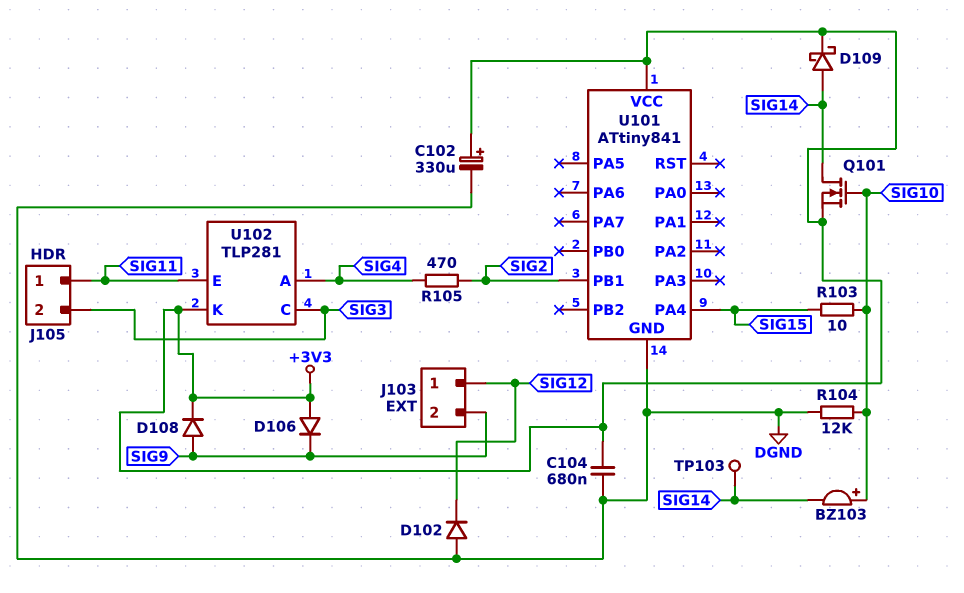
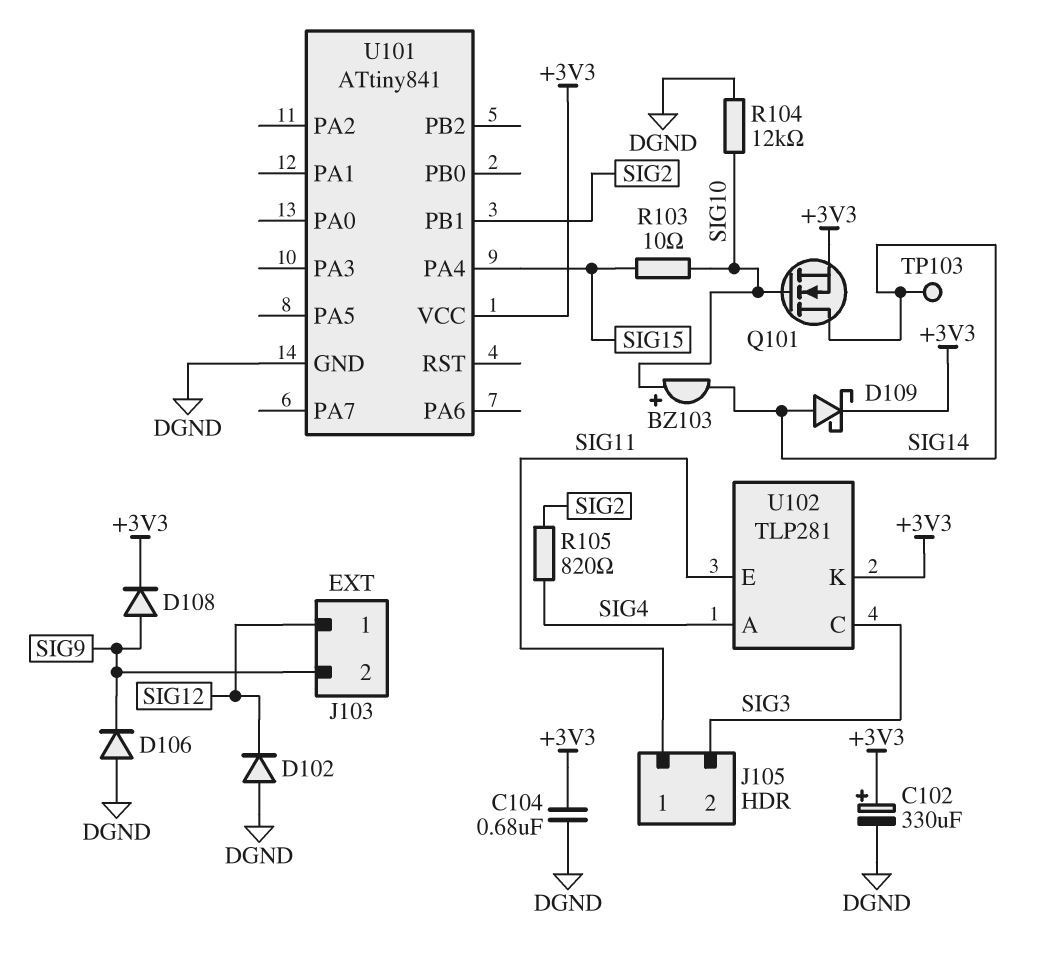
D106: diode (A +3V3, K SIG9) -> diode (A DGND, K SIG9)
R105: 470 (SIG2, SIG4) -> 820 (SIG2, SIG4)

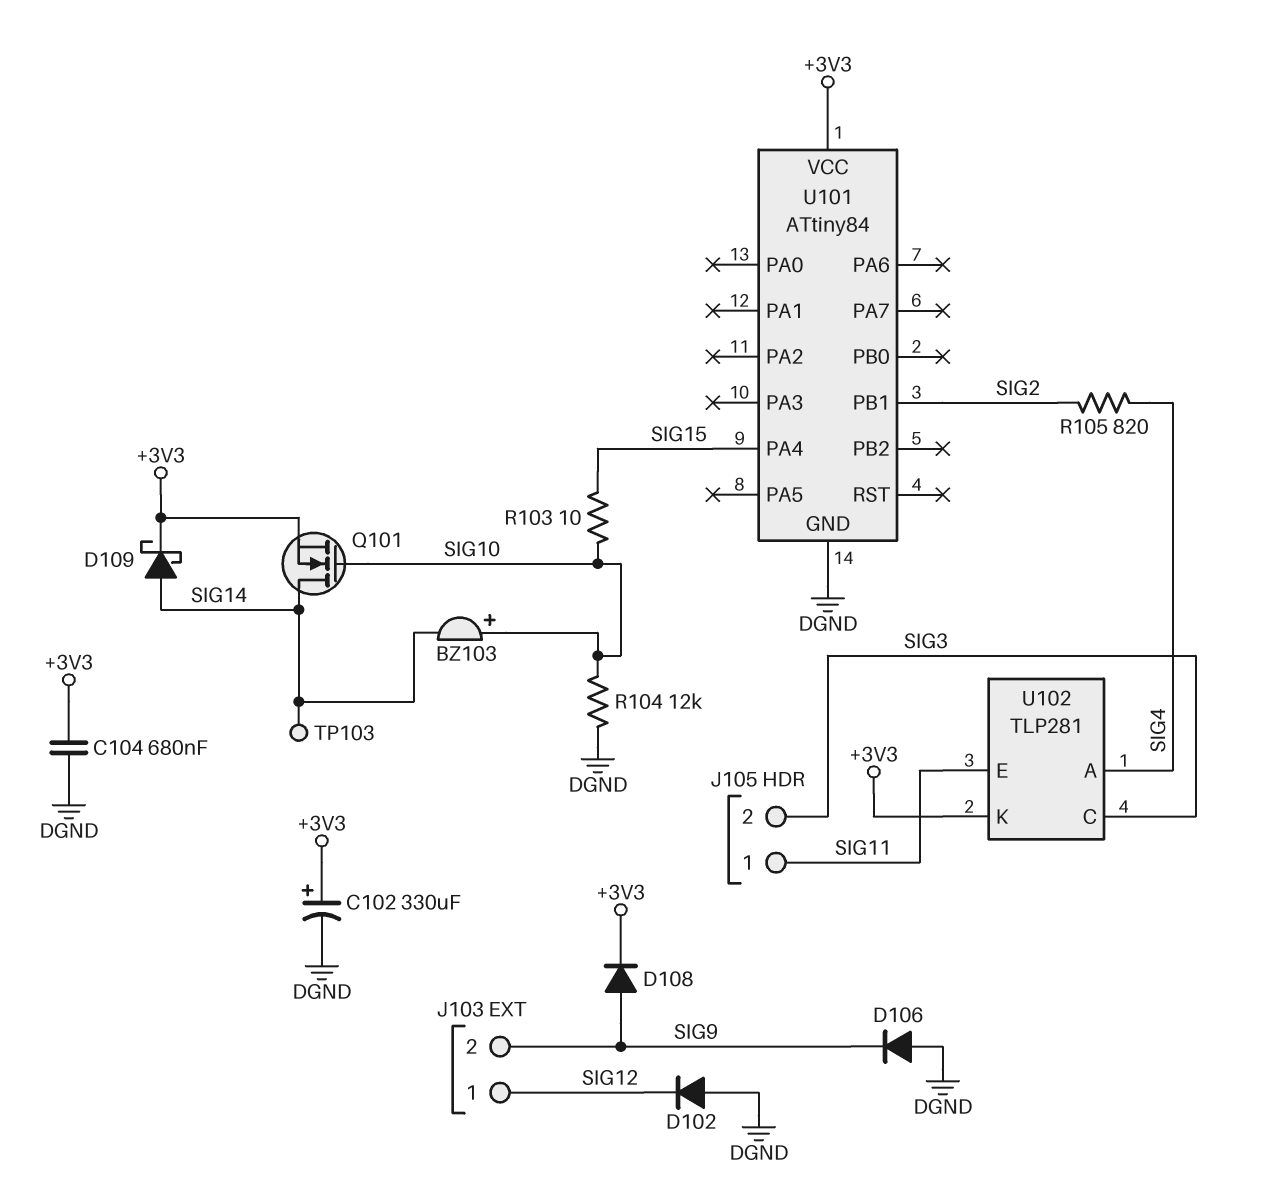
U101: ATtiny841 -> ATtiny84

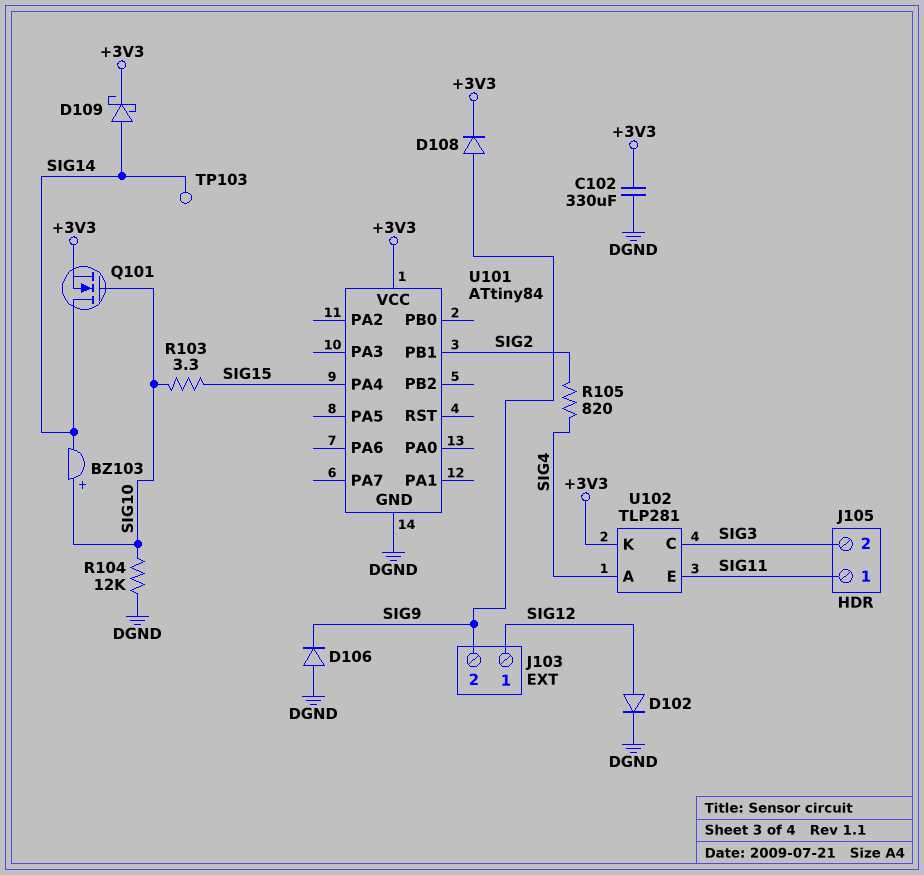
C102: 330uF (plus +3V3, minus DGND) -> 330uF (+3V3, DGND)
C104: 680nF (+3V3, DGND) -> none
D102: diode (A DGND, K SIG12) -> diode (A SIG12, K DGND)
R103: 10 (SIG10, SIG15) -> 3.3 (SIG10, SIG15)

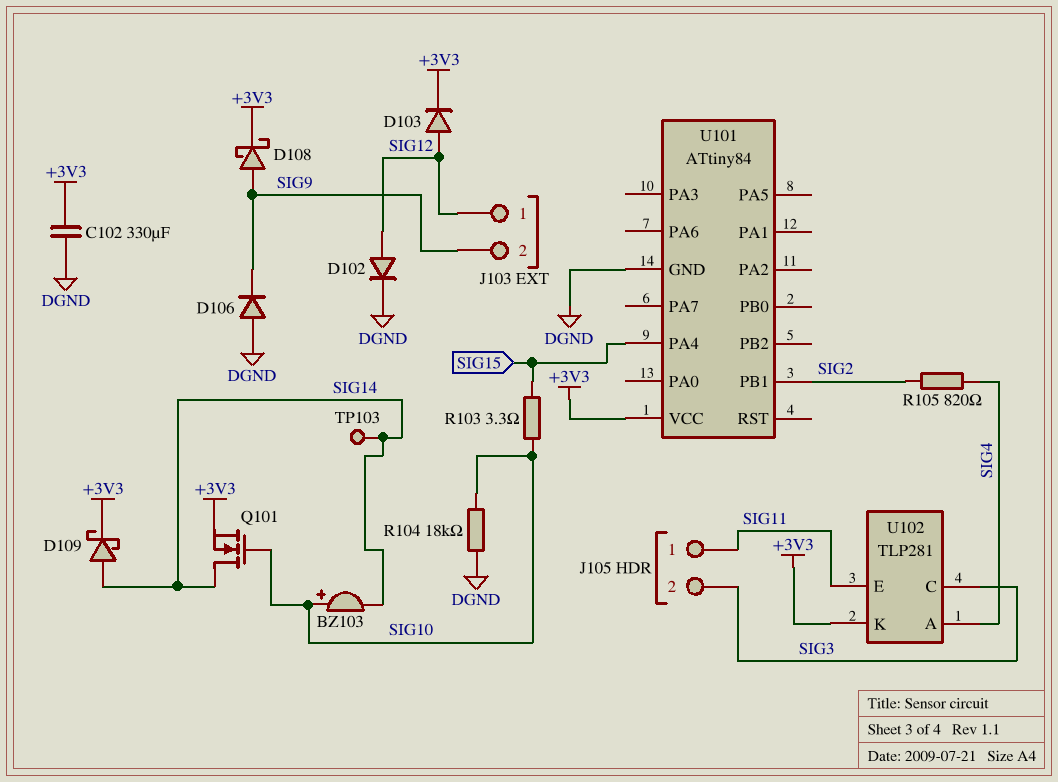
D103: none -> diode (A SIG12, K +3V3)
D108: diode (A SIG9, K +3V3) -> schottky (A SIG9, K +3V3)
R104: 12k (DGND, SIG10) -> 18k (DGND, SIG10)

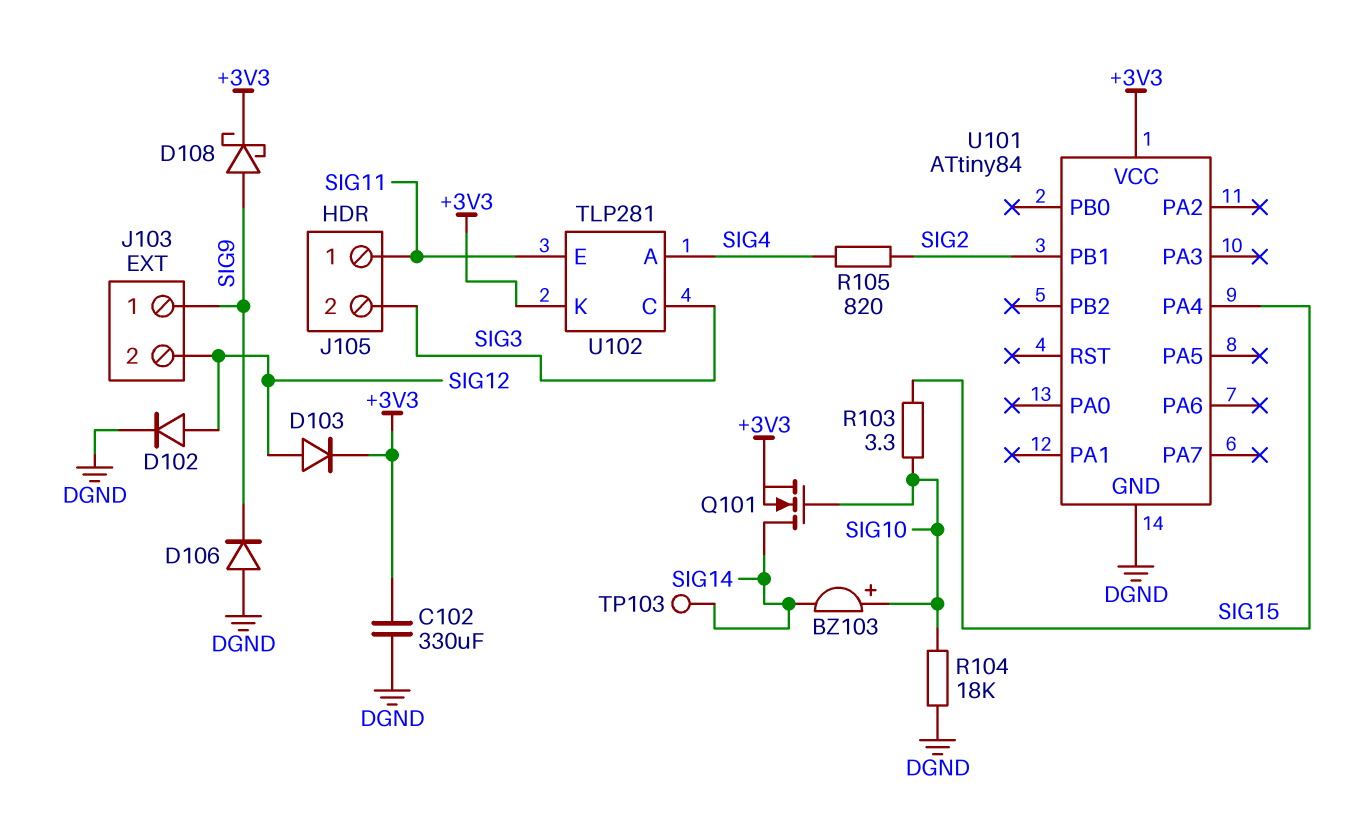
D109: schottky (A SIG14, K +3V3) -> none
J103 pin 1: SIG12 -> SIG9
J103 pin 2: SIG9 -> SIG12

